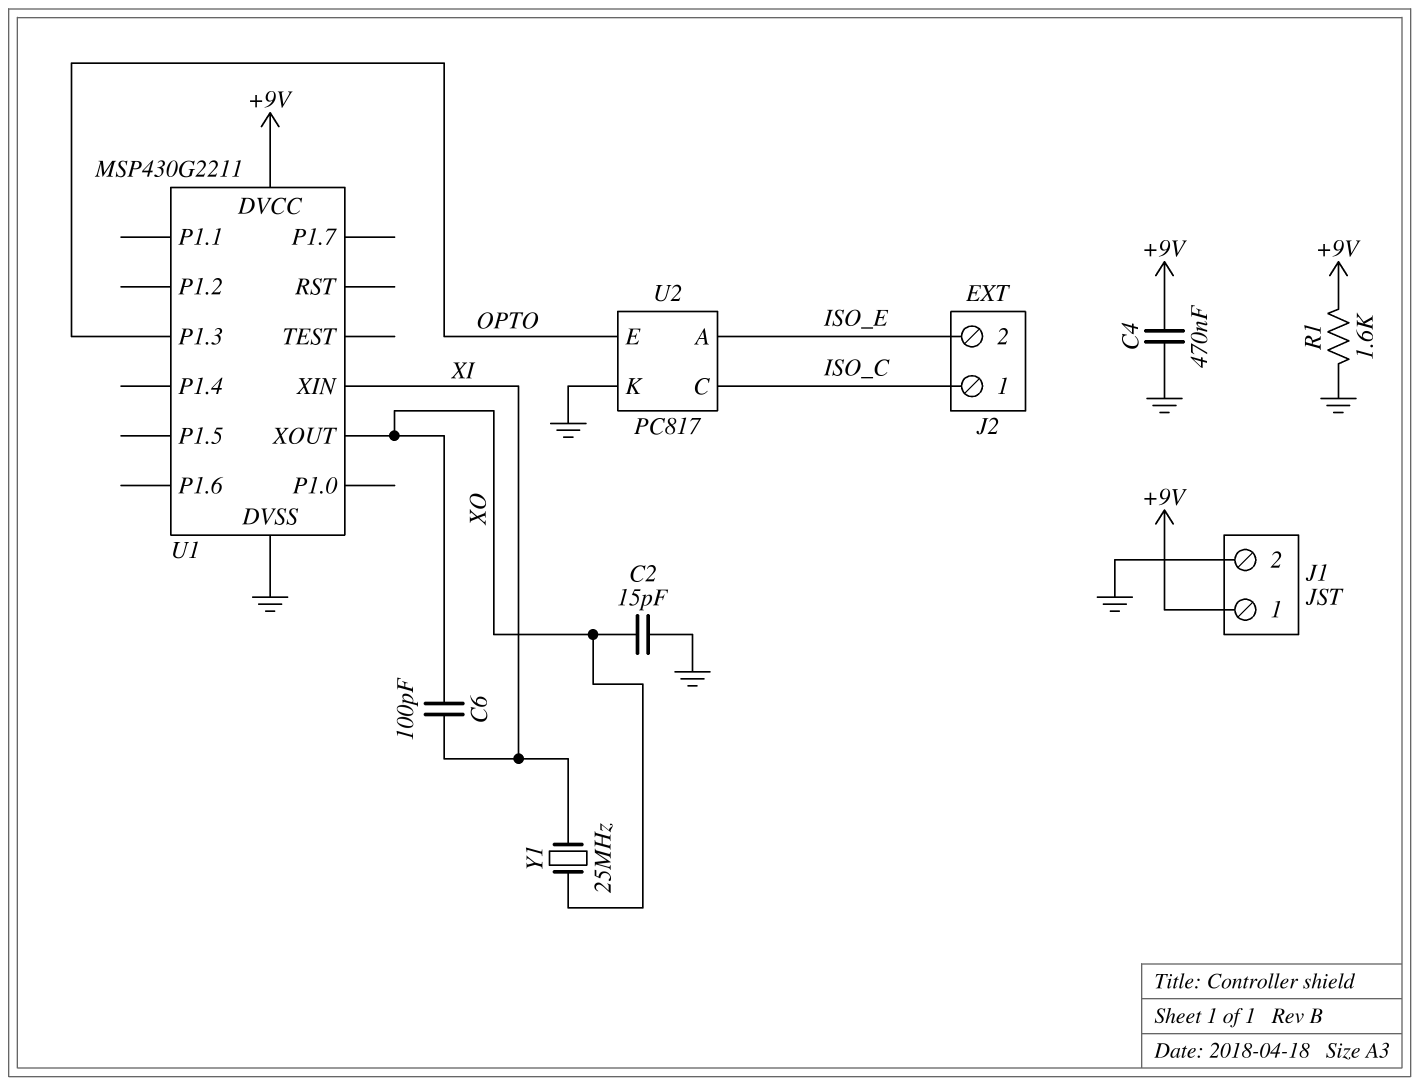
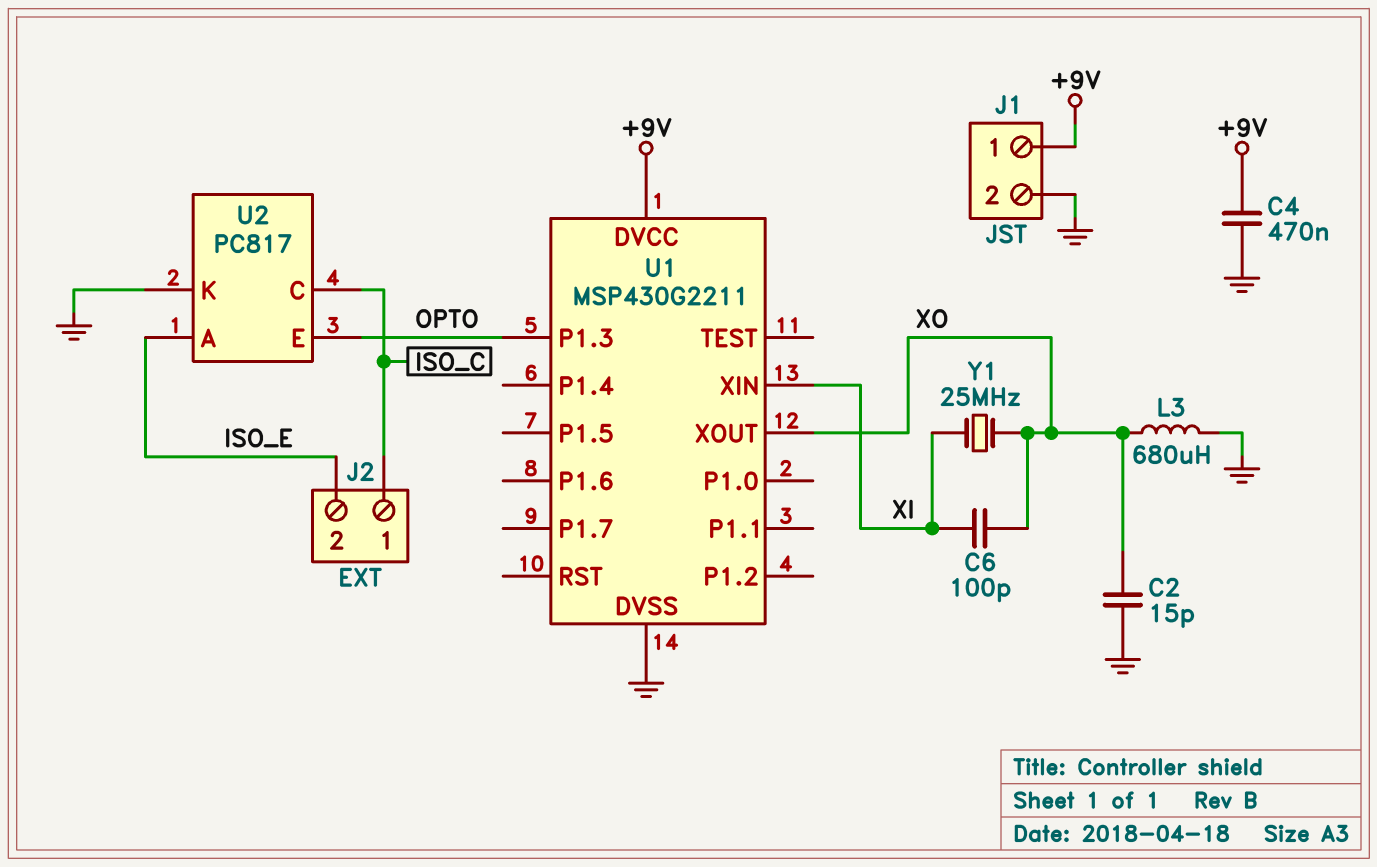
L3: none -> 680uH (GND, XO)
R1: 1.6k (+9V, GND) -> none

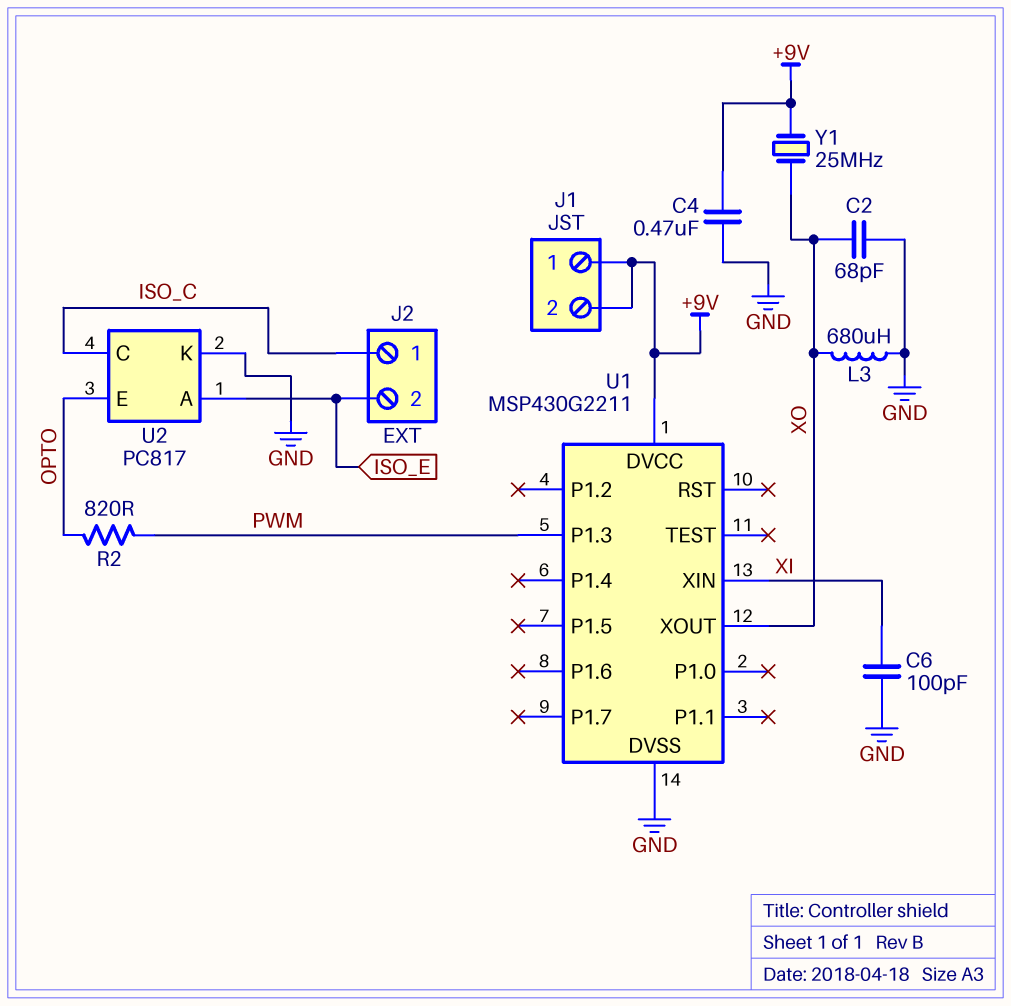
C2: 15pF (GND, XO) -> 68pF (GND, XO)
C6: 100pF (XI, XO) -> 100pF (GND, XI)
J1 pin 2: GND -> +9V
R2: none -> 820 (OPTO, PWM)
U1 pin P1.3: OPTO -> PWM
Y1: 25MHz (XI, XO) -> 25MHz (+9V, XO)

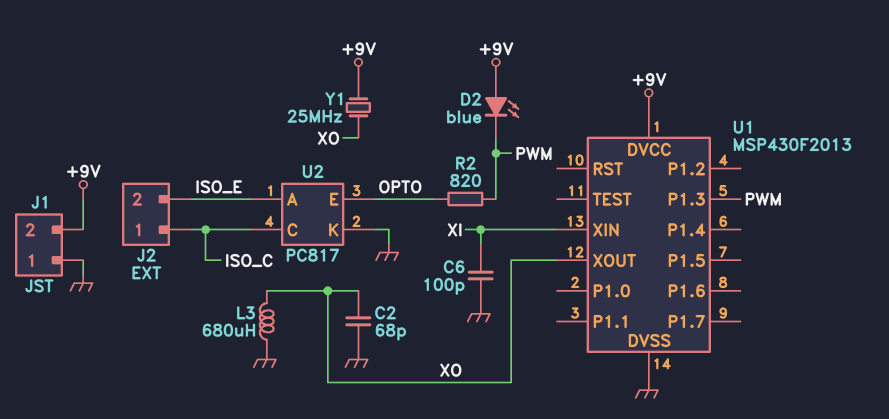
C4: 470nF (+9V, GND) -> none
D2: none -> LED blue (A +9V, K PWM)
J1 pin 1: +9V -> GND
U1: MSP430G2211 -> MSP430F2013

